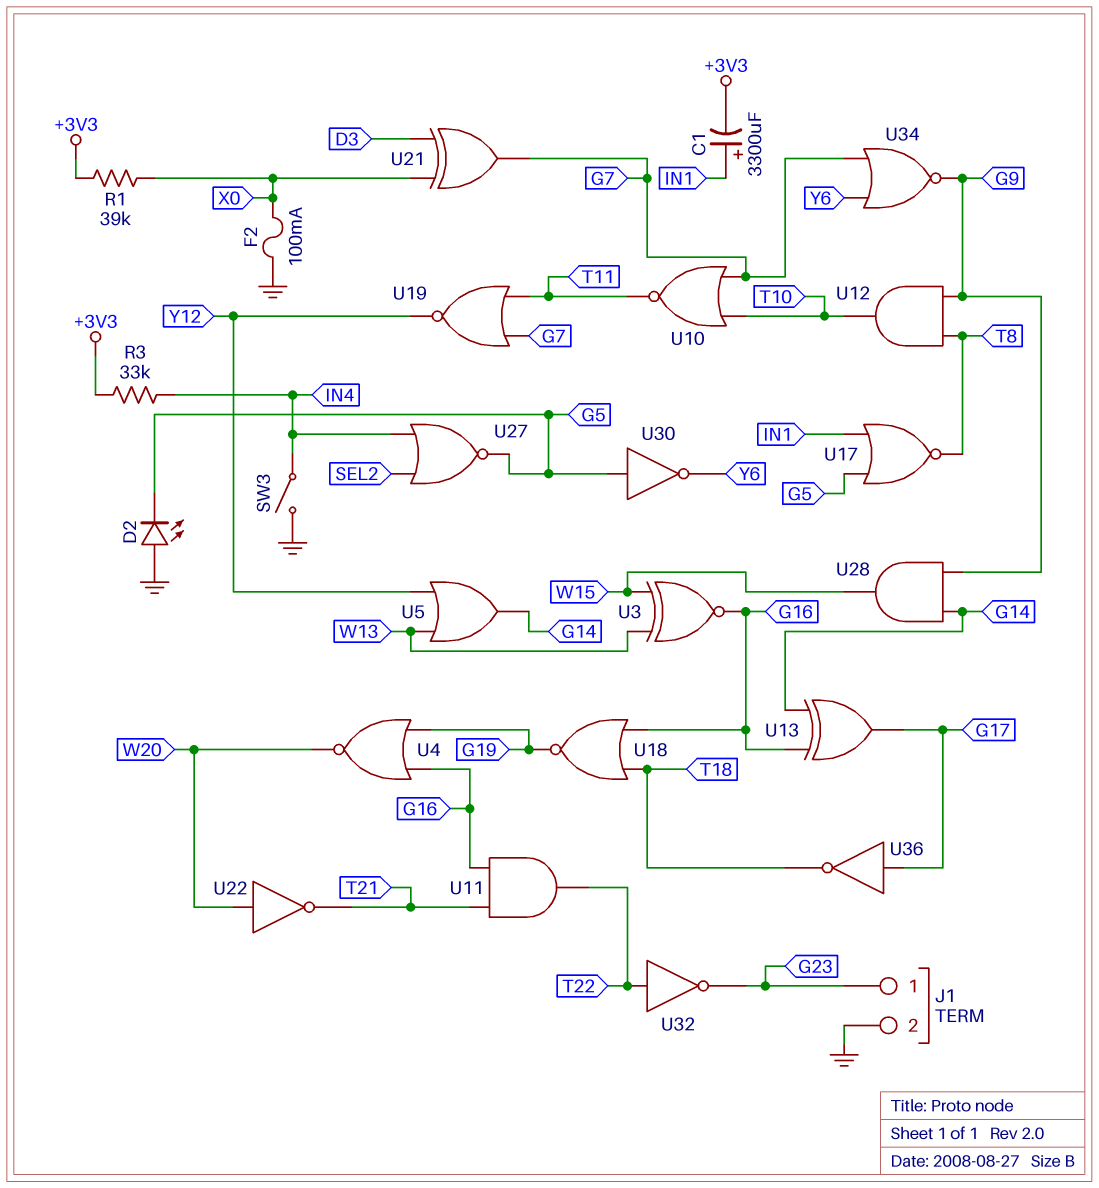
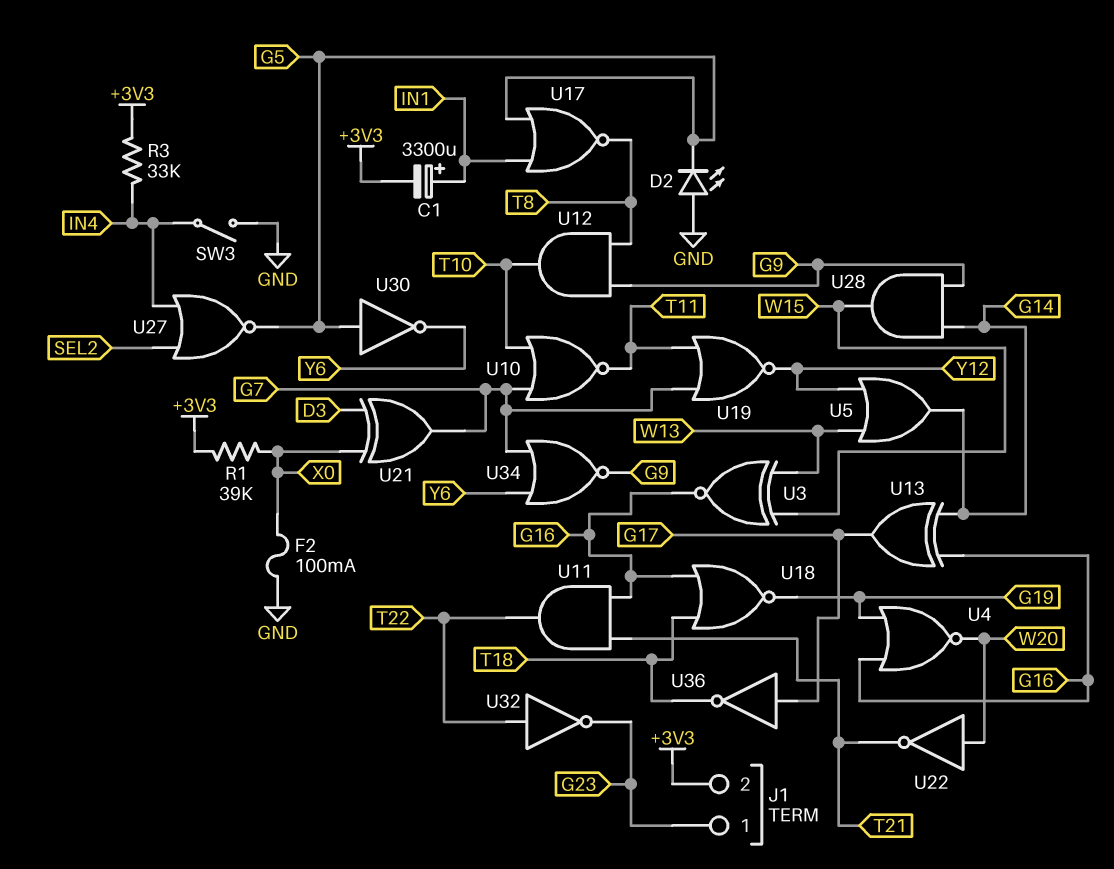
J1 pin 2: GND -> +3V3

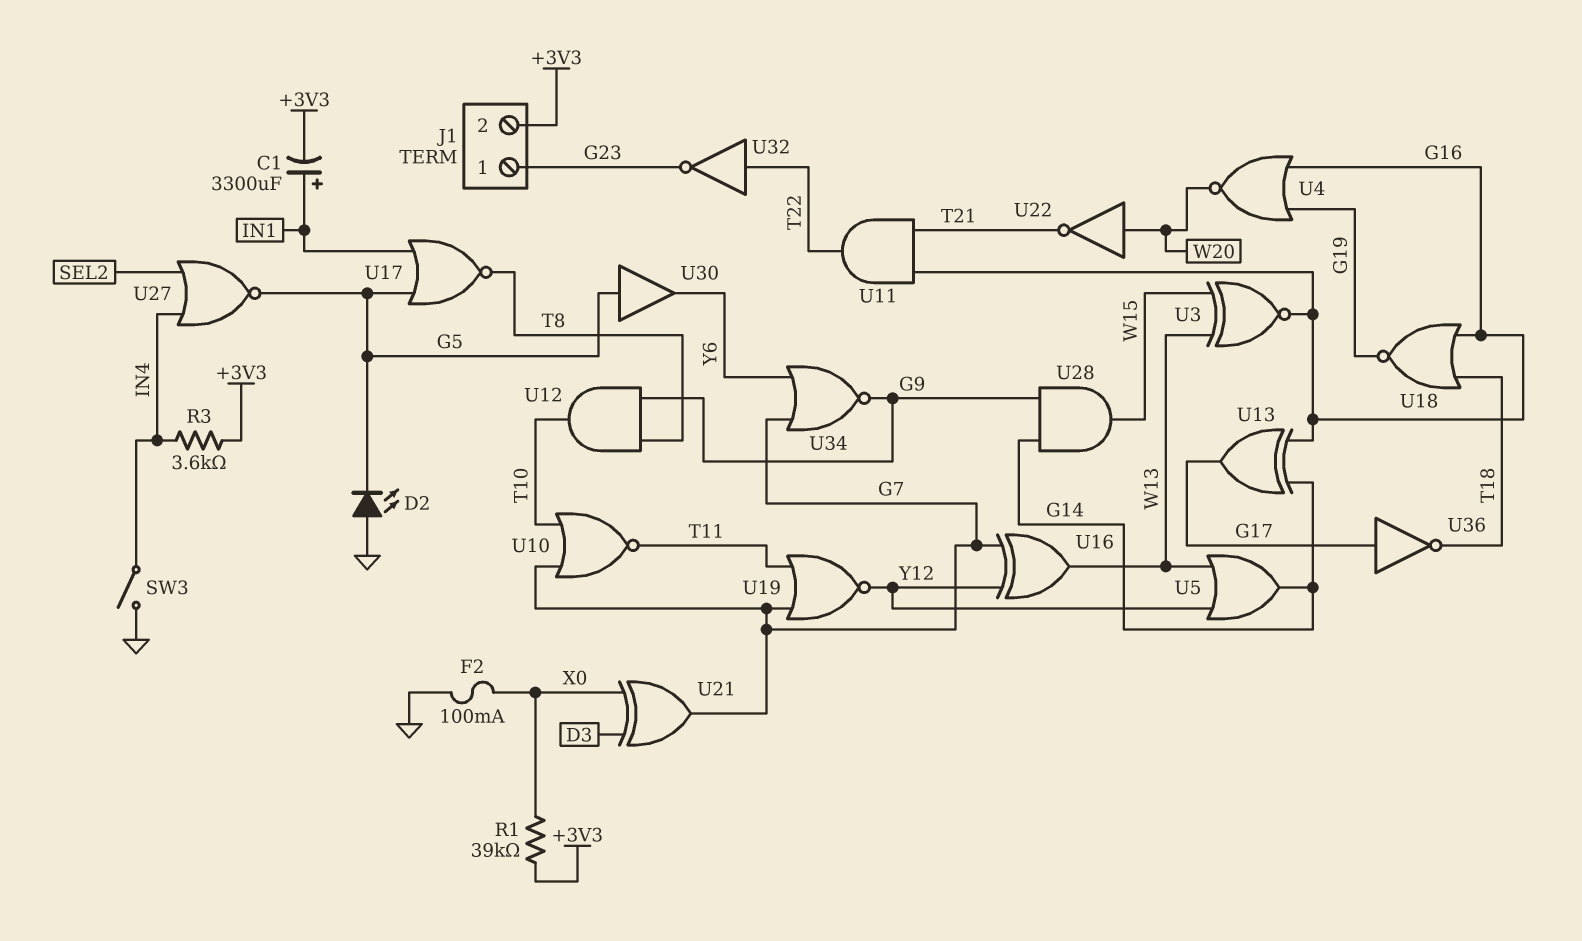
R3: 33k (+3V3, IN4) -> 3.6k (+3V3, IN4)
U16: none -> XOR (in G7, in Y12, out W13)
U30: NOT (in G5, out Y6) -> buffer (in G5, out Y6)

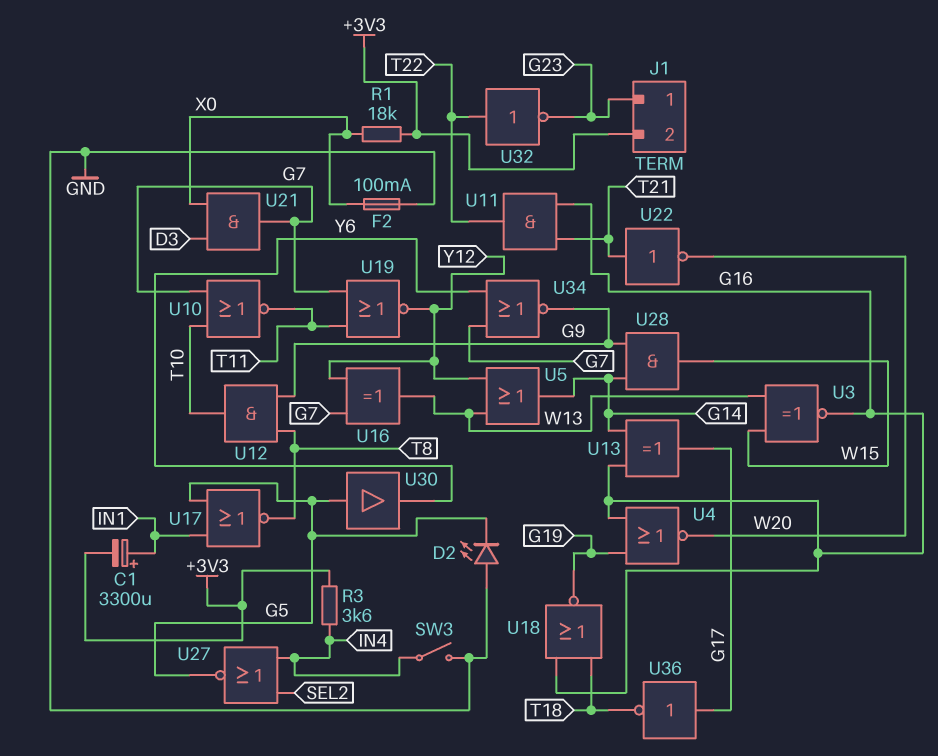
R1: 39k (+3V3, X0) -> 18k (+3V3, X0)
U21: XOR (in D3, in X0, out G7) -> AND (in D3, in X0, out G7)
U22: NOT (in W20, out T21) -> NOT (in T21, out W20)

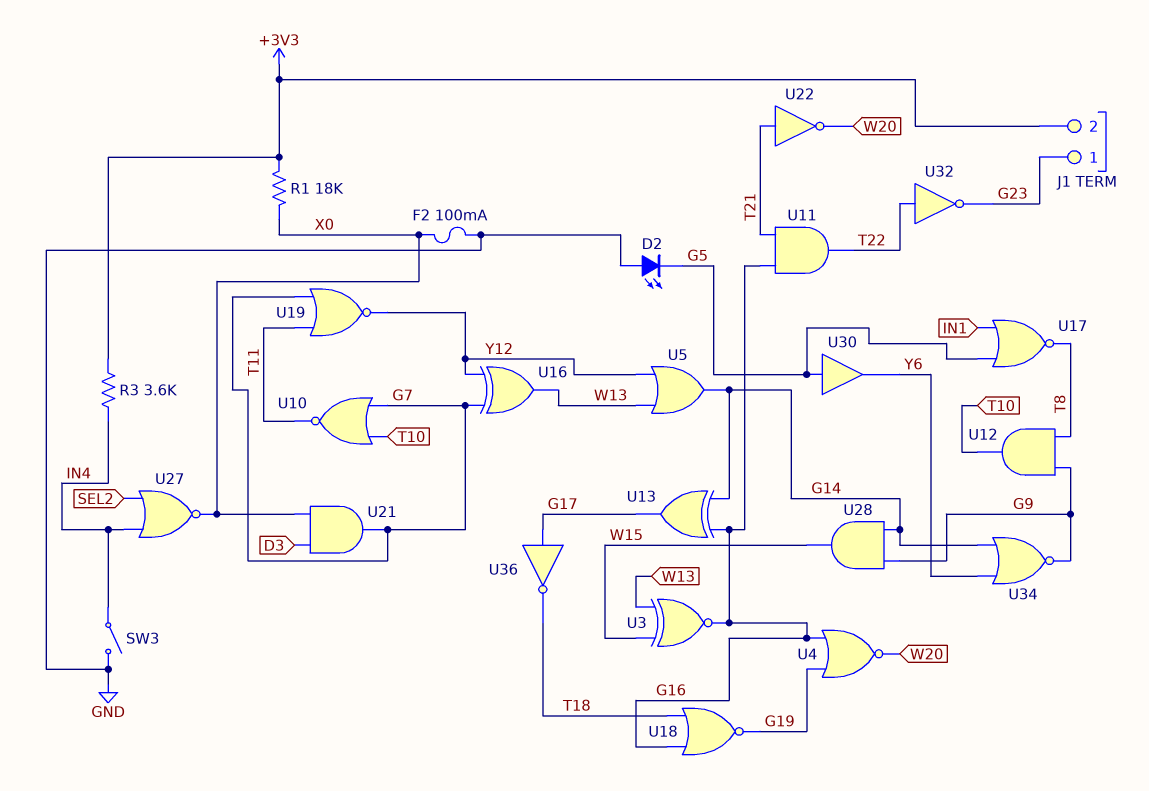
C1: 3300uF (plus IN1, minus +3V3) -> none
U27: NOR (in IN4, in SEL2, out G5) -> NOR (in IN4, in SEL2, out X0)
U34: NOR (in G7, in Y6, out G9) -> NOR (in G14, in Y6, out G9)

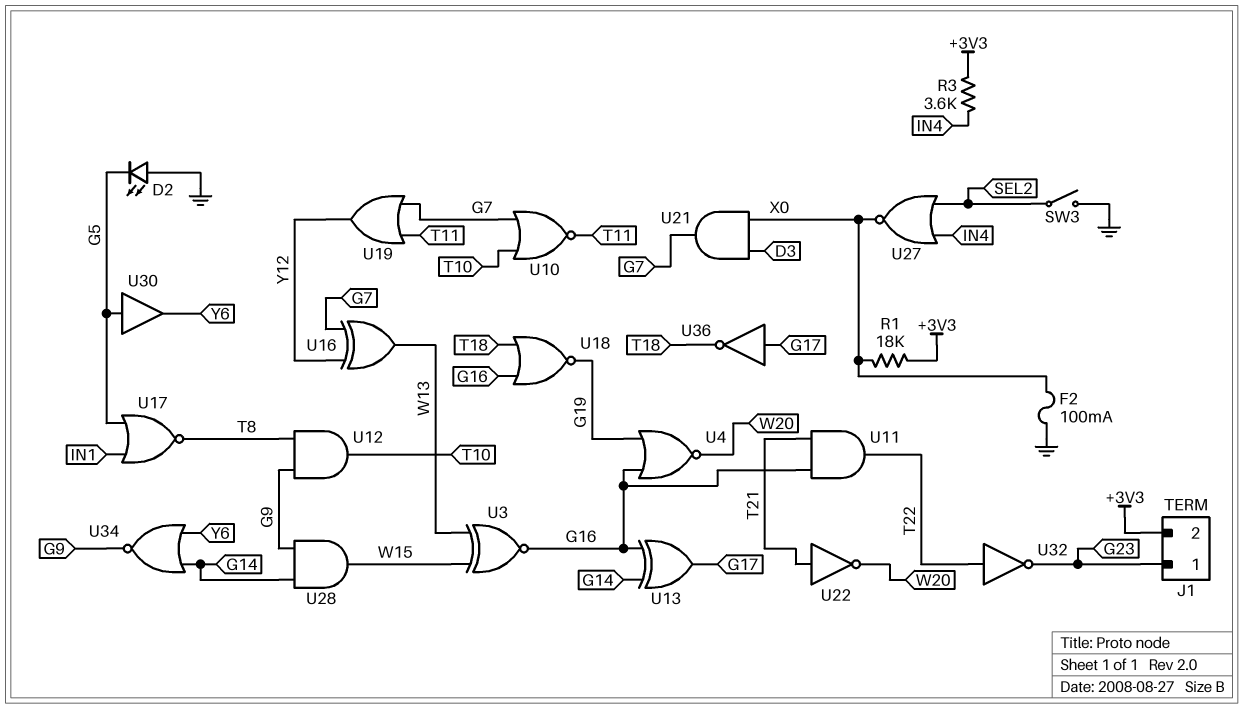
SW3: switch (GND, IN4) -> switch (GND, SEL2)
U5: OR (in W13, in Y12, out G14) -> none
U19: NOR (in G7, in T11, out Y12) -> OR (in G7, in T11, out Y12)

